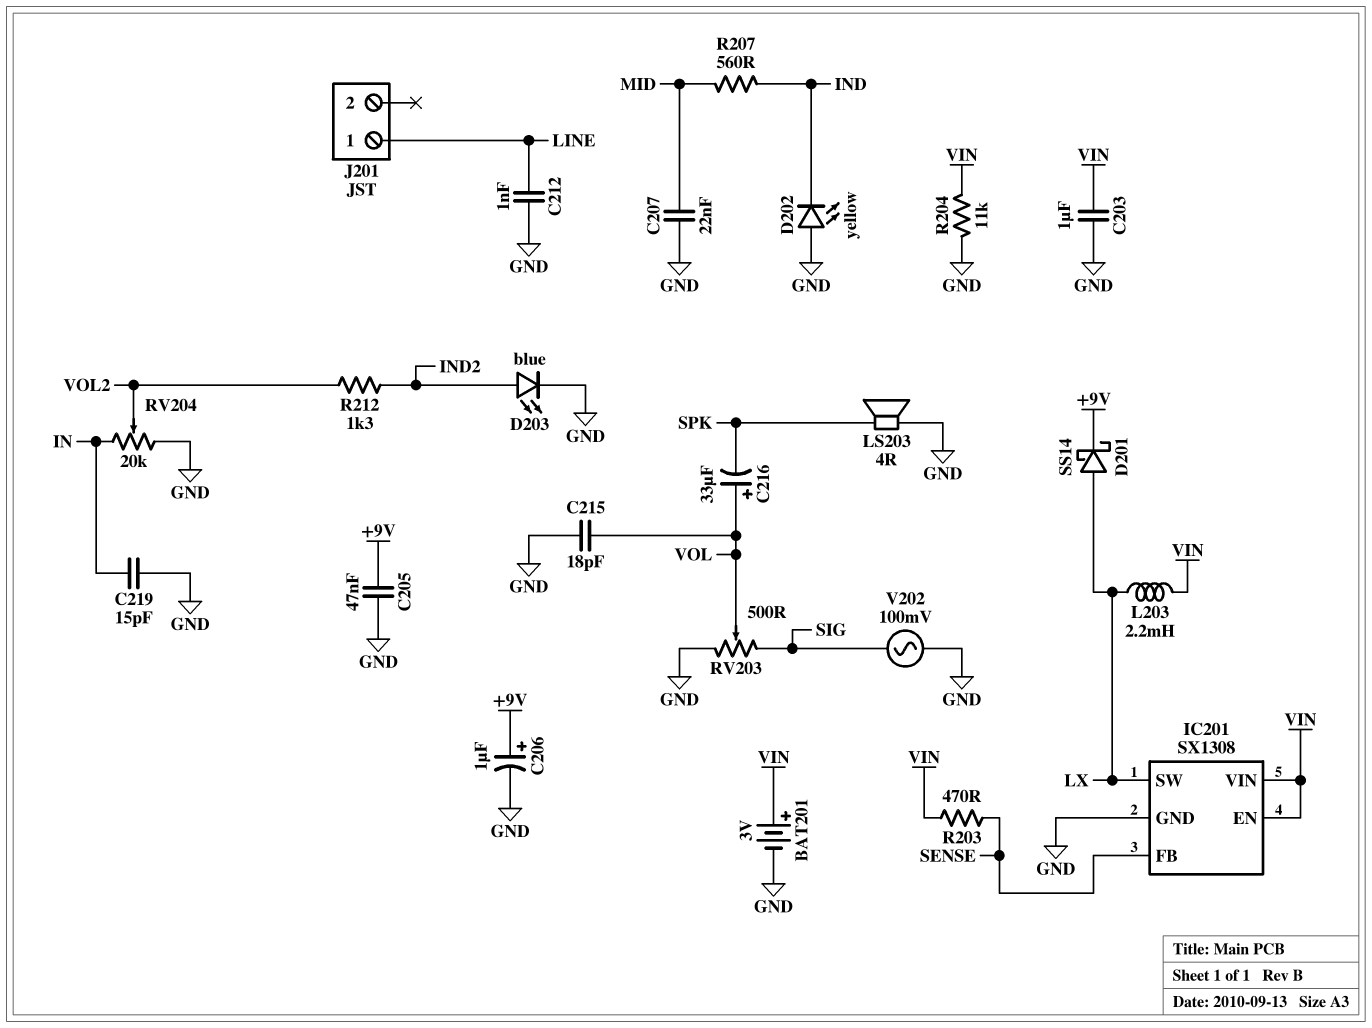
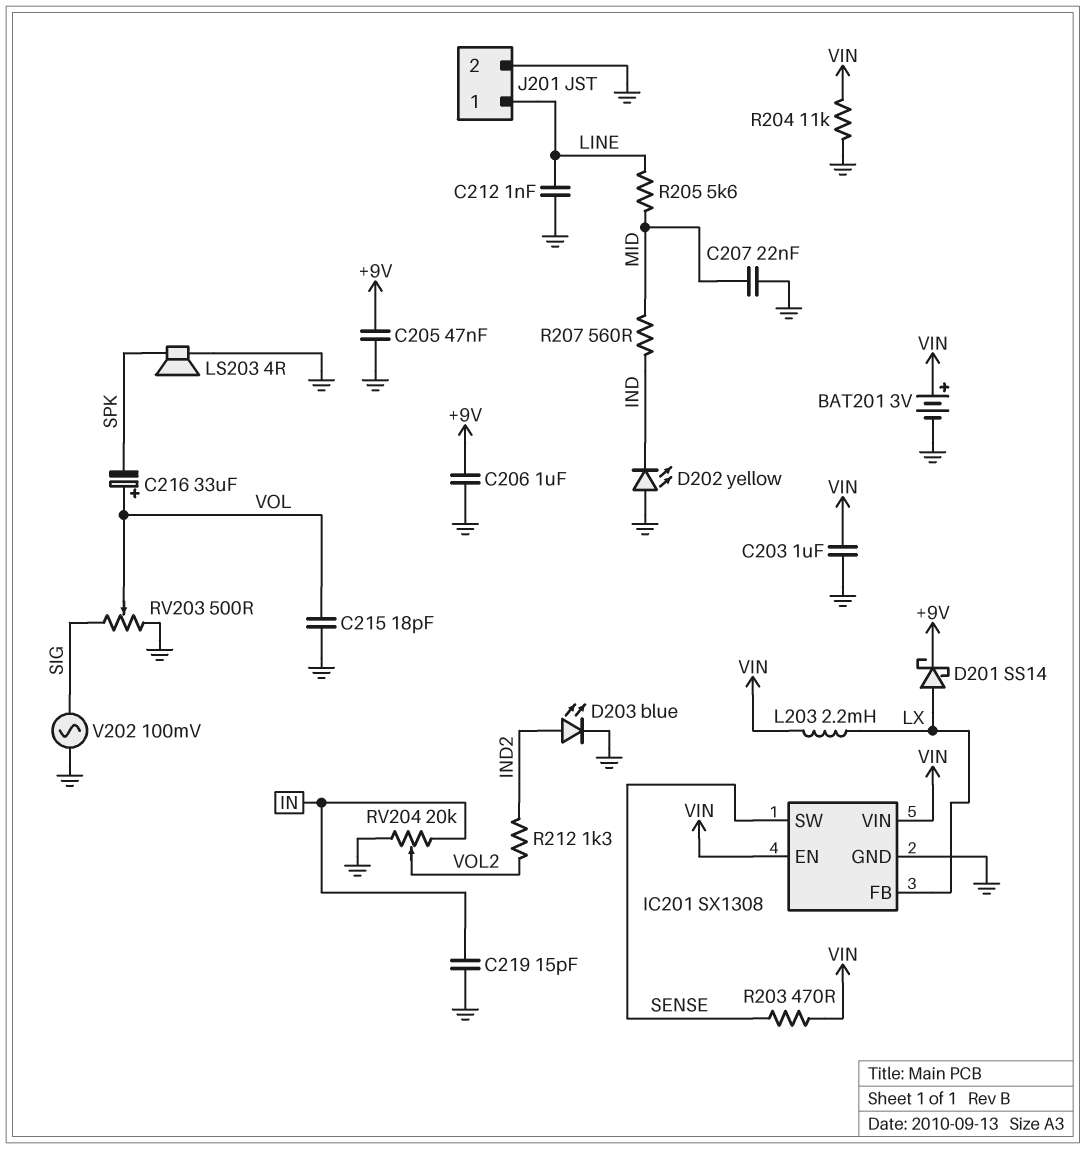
C206: 1uF (plus +9V, minus GND) -> 1uF (+9V, GND)
IC201 pin FB: SENSE -> LX
IC201 pin SW: LX -> SENSE
J201 pin 2: none -> GND
R205: none -> 5.6k (LINE, MID)

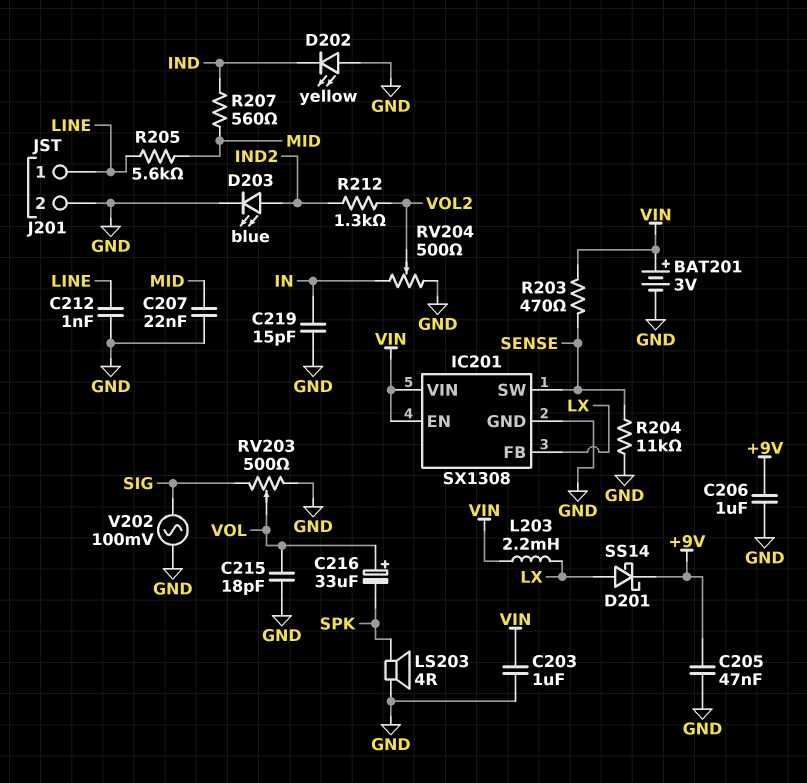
R204: 11k (GND, VIN) -> 11k (GND, SENSE)
RV204: 20k (GND, IN, wiper VOL2) -> 500 (GND, IN, wiper VOL2)

